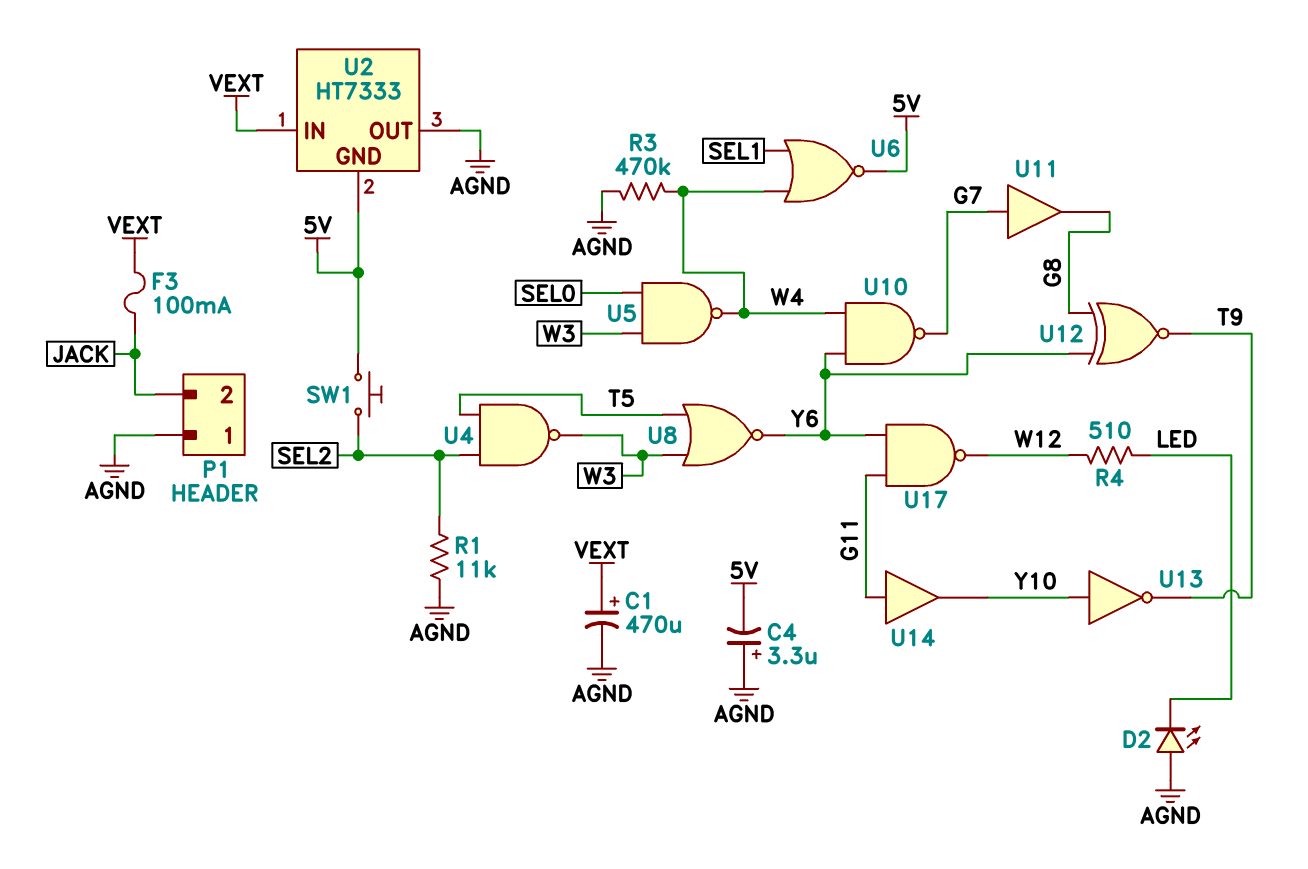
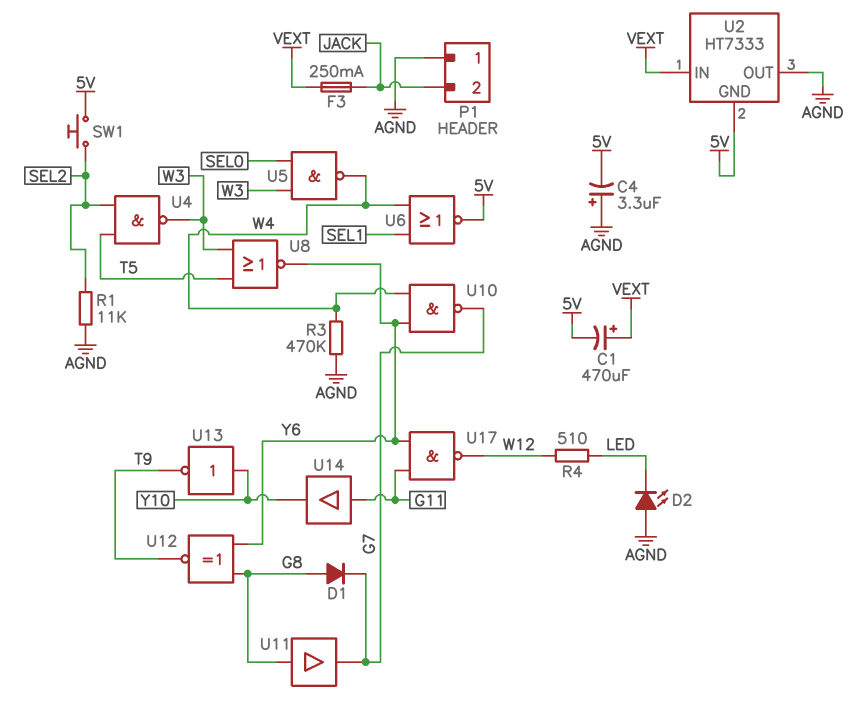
C1: 470uF (plus VEXT, minus AGND) -> 470uF (plus VEXT, minus 5V)
D1: none -> diode (A G8, K G7)
F3: 100mA (JACK, VEXT) -> 250mA (JACK, VEXT)
U11: buffer (in G7, out G8) -> buffer (in G8, out G7)

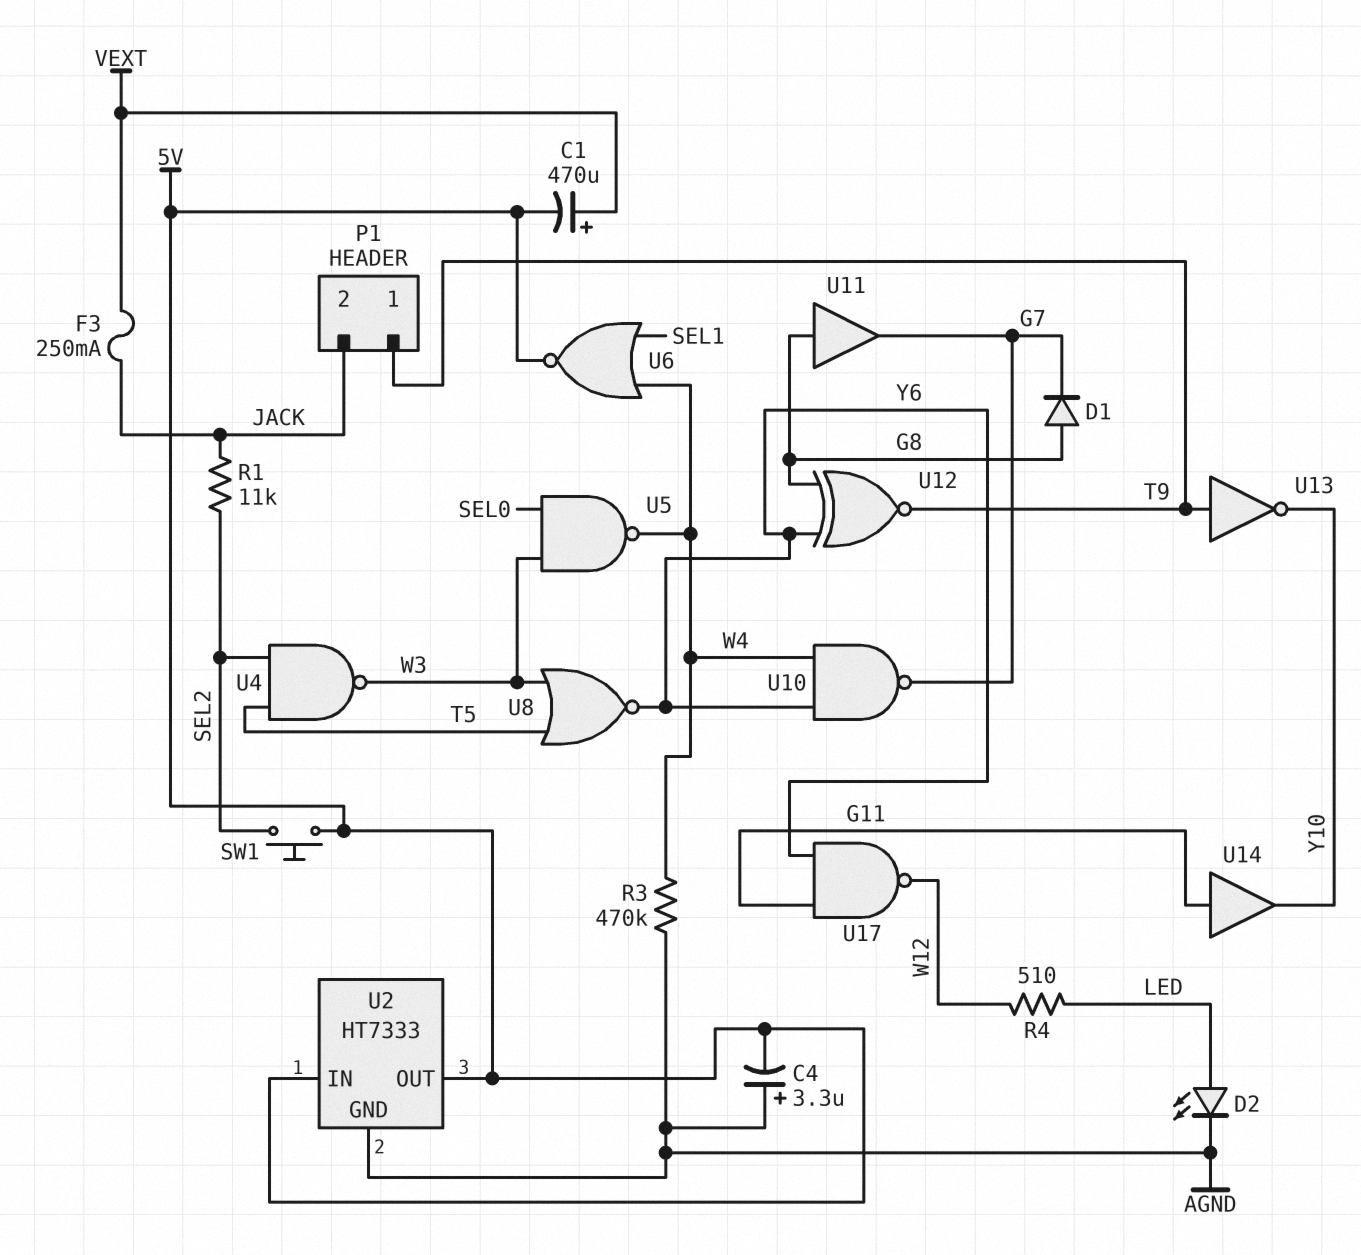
D2: LED (A AGND, K LED) -> LED (A LED, K AGND)
P1 pin 1: AGND -> T9
R1: 11k (AGND, SEL2) -> 11k (JACK, SEL2)
U2 pin GND: 5V -> AGND
U2 pin IN: VEXT -> 5V
U2 pin OUT: AGND -> 5V
U13: NOT (in Y10, out T9) -> NOT (in T9, out Y10)

